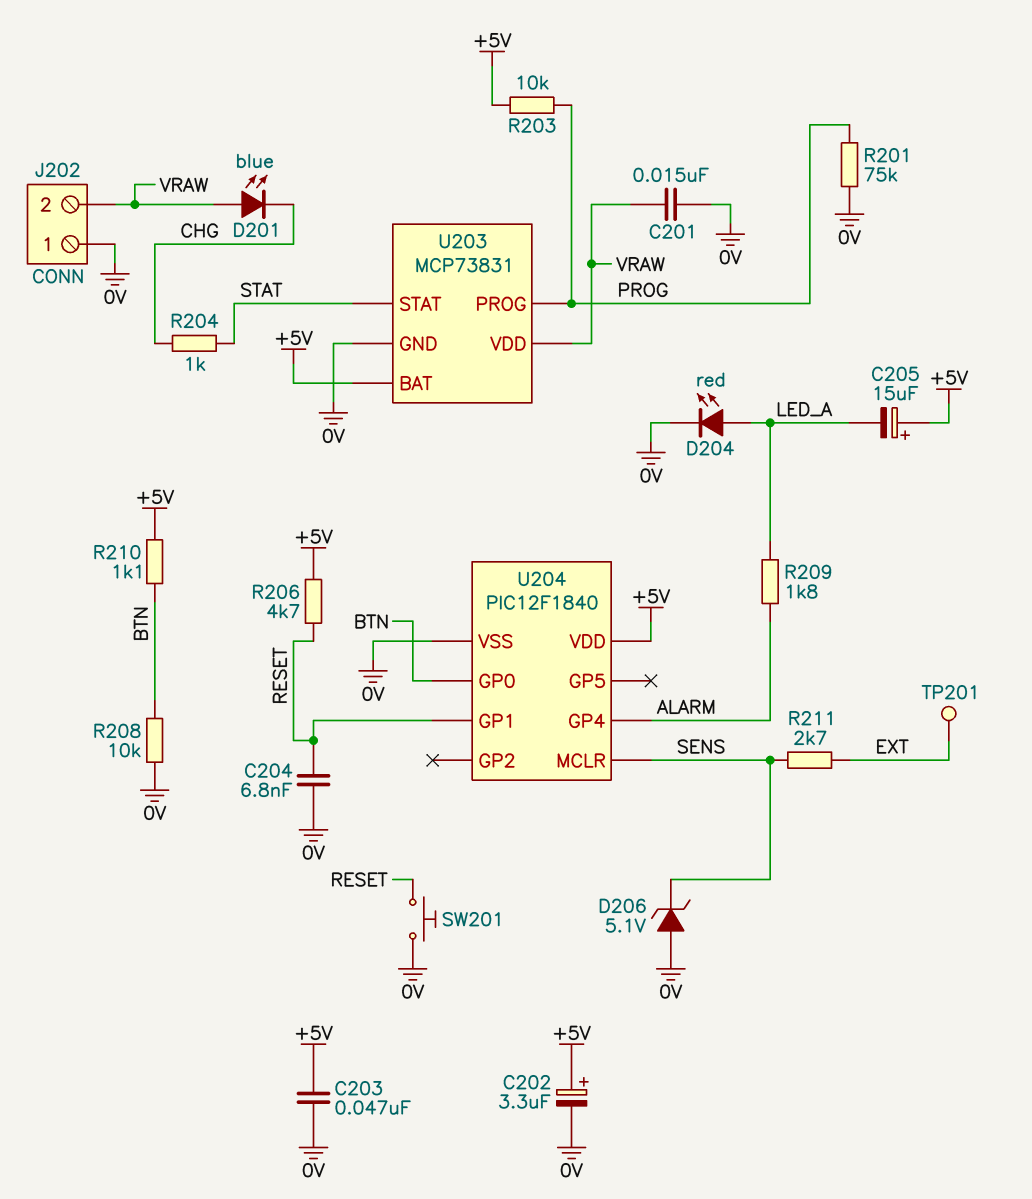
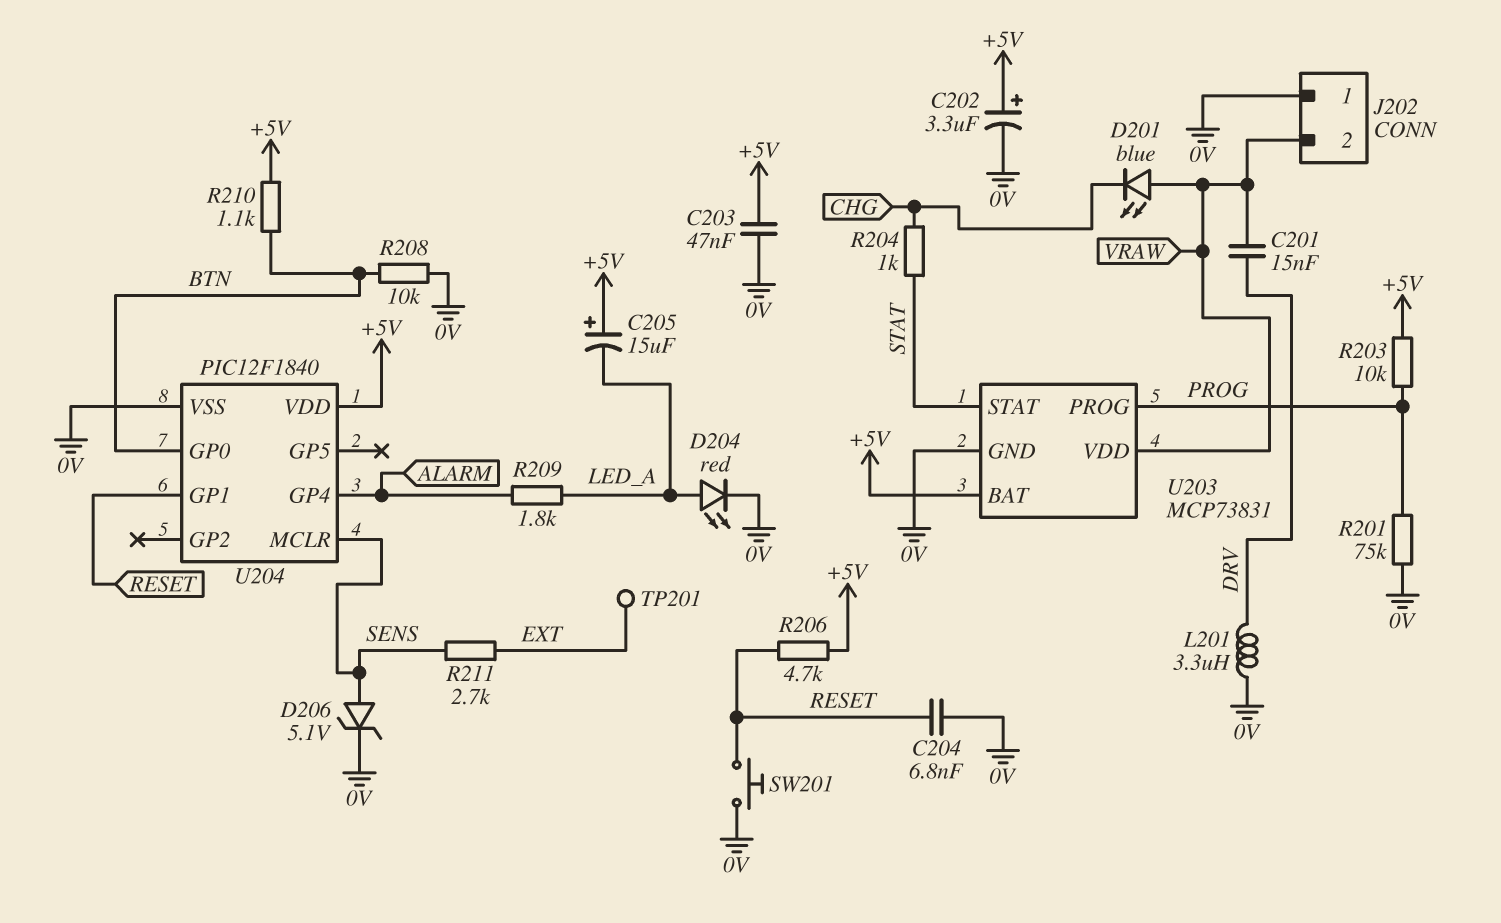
C201: 15nF (0V, VRAW) -> 15nF (DRV, VRAW)
D206: zener 5.1V (A 0V, K SENS) -> zener 5.1V (A SENS, K 0V)
L201: none -> 3.3uH (0V, DRV)

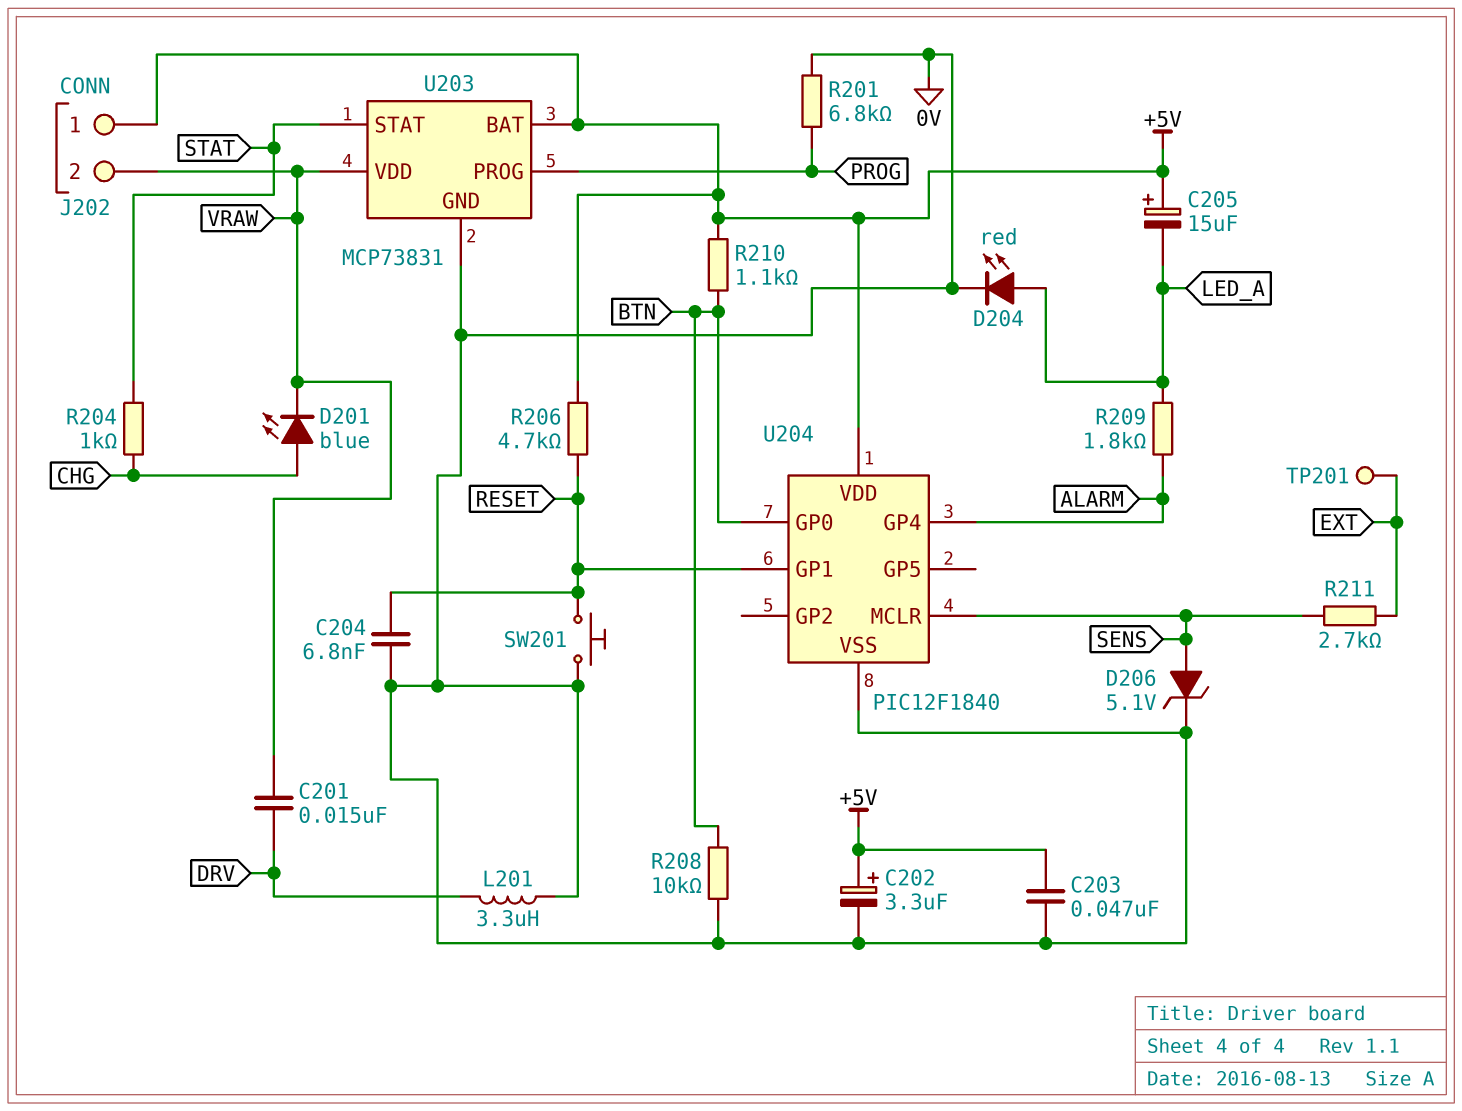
D201: LED blue (A VRAW, K CHG) -> LED blue (A CHG, K VRAW)
J202 pin 1: 0V -> +5V
R201: 75k (0V, PROG) -> 6.8k (0V, PROG)
R203: 10k (+5V, PROG) -> none

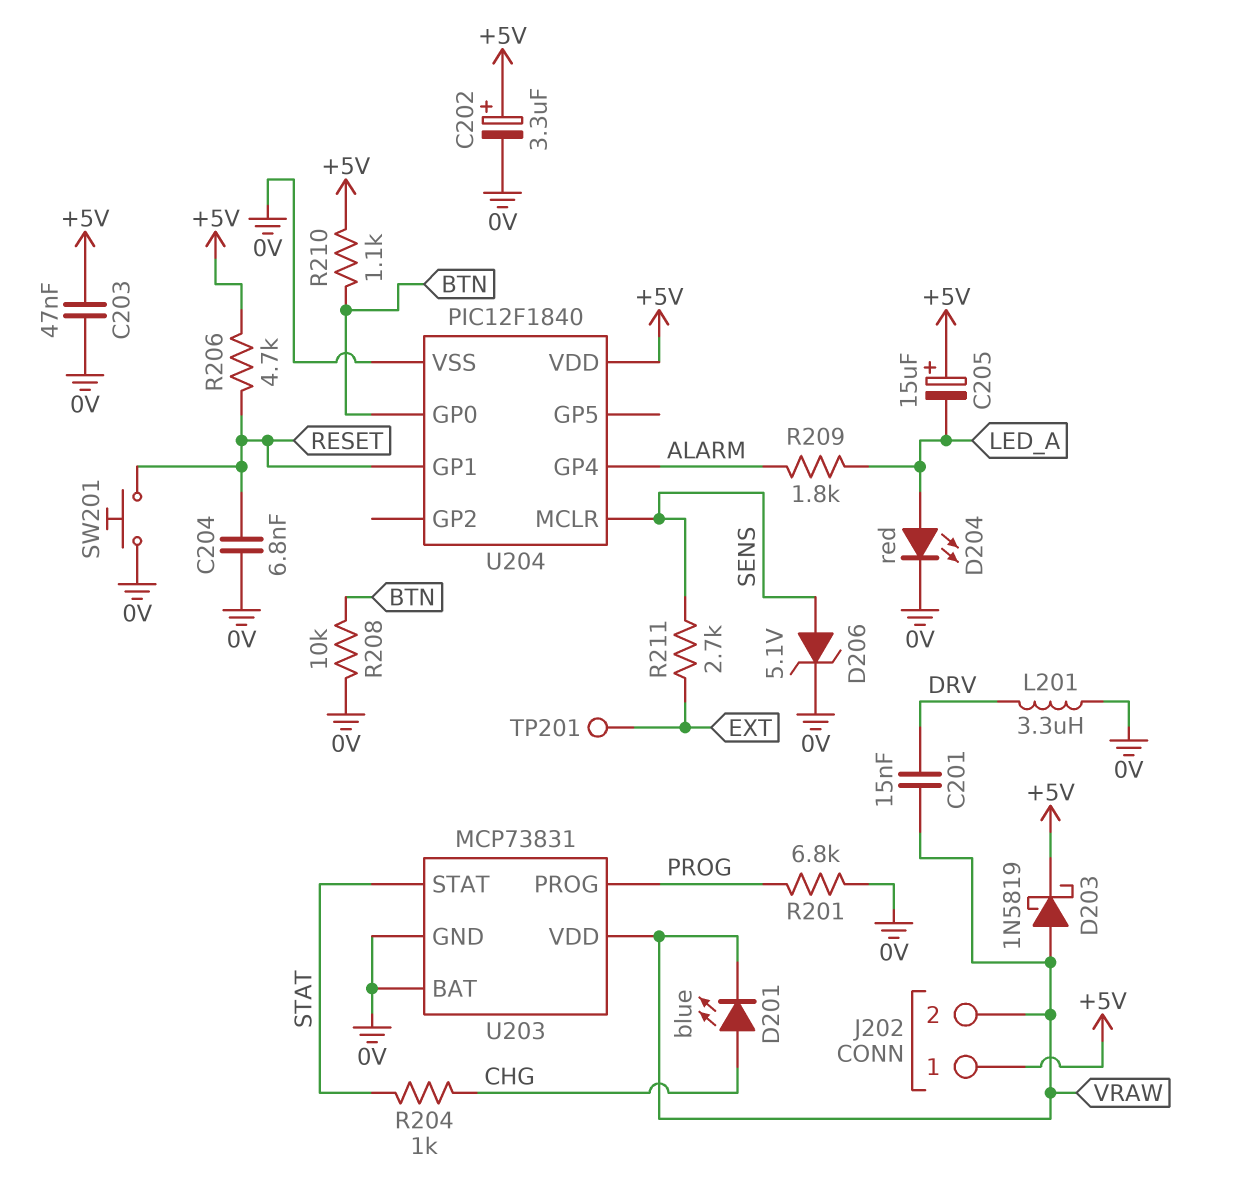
D203: none -> schottky 1N5819 (A VRAW, K +5V)
U203 pin BAT: +5V -> 0V

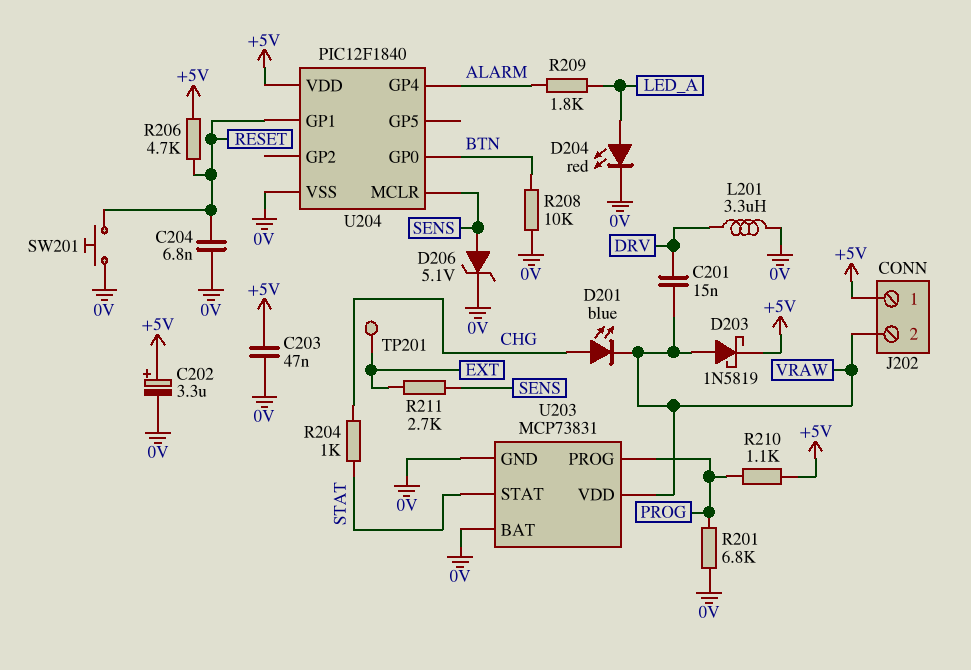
C205: 15uF (plus +5V, minus LED_A) -> none
R210: 1.1k (+5V, BTN) -> 1.1k (+5V, PROG)

